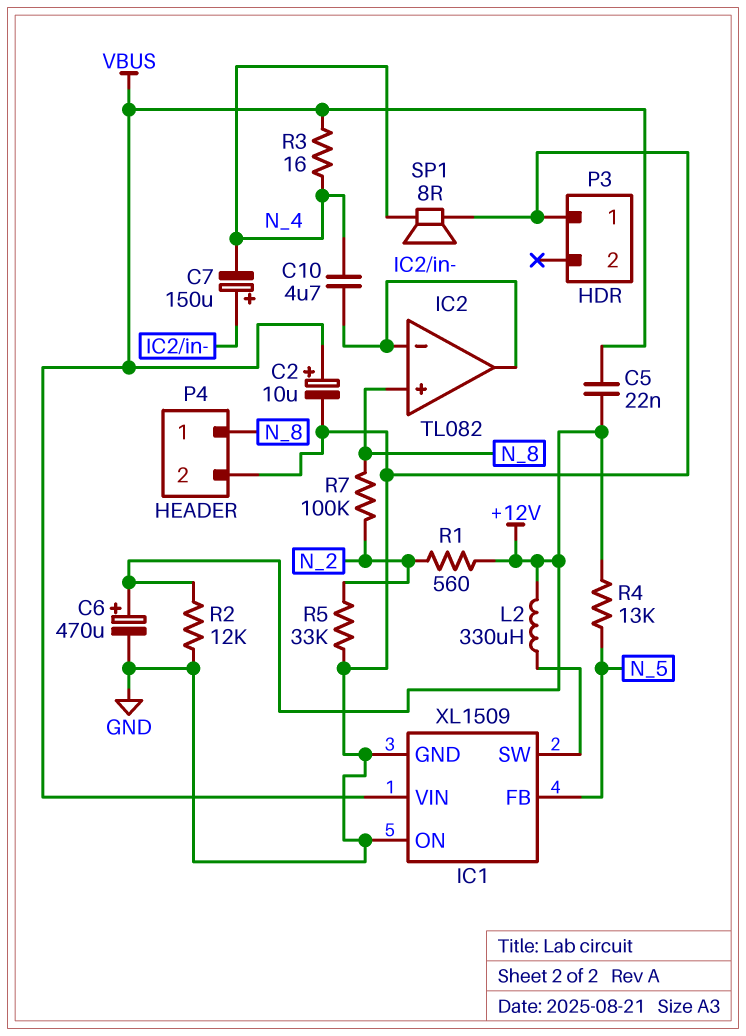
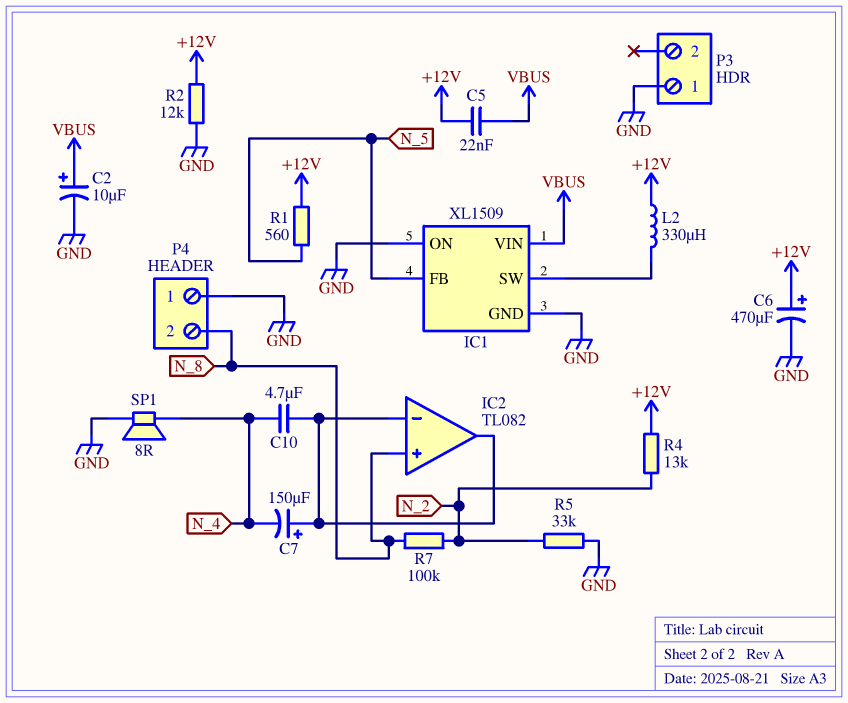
P4 pin 1: N_8 -> GND
P4 pin 2: GND -> N_8
R1: 560 (+12V, N_2) -> 560 (+12V, N_5)
R3: 16 (N_4, VBUS) -> none
R4: 13k (+12V, N_5) -> 13k (+12V, N_2)

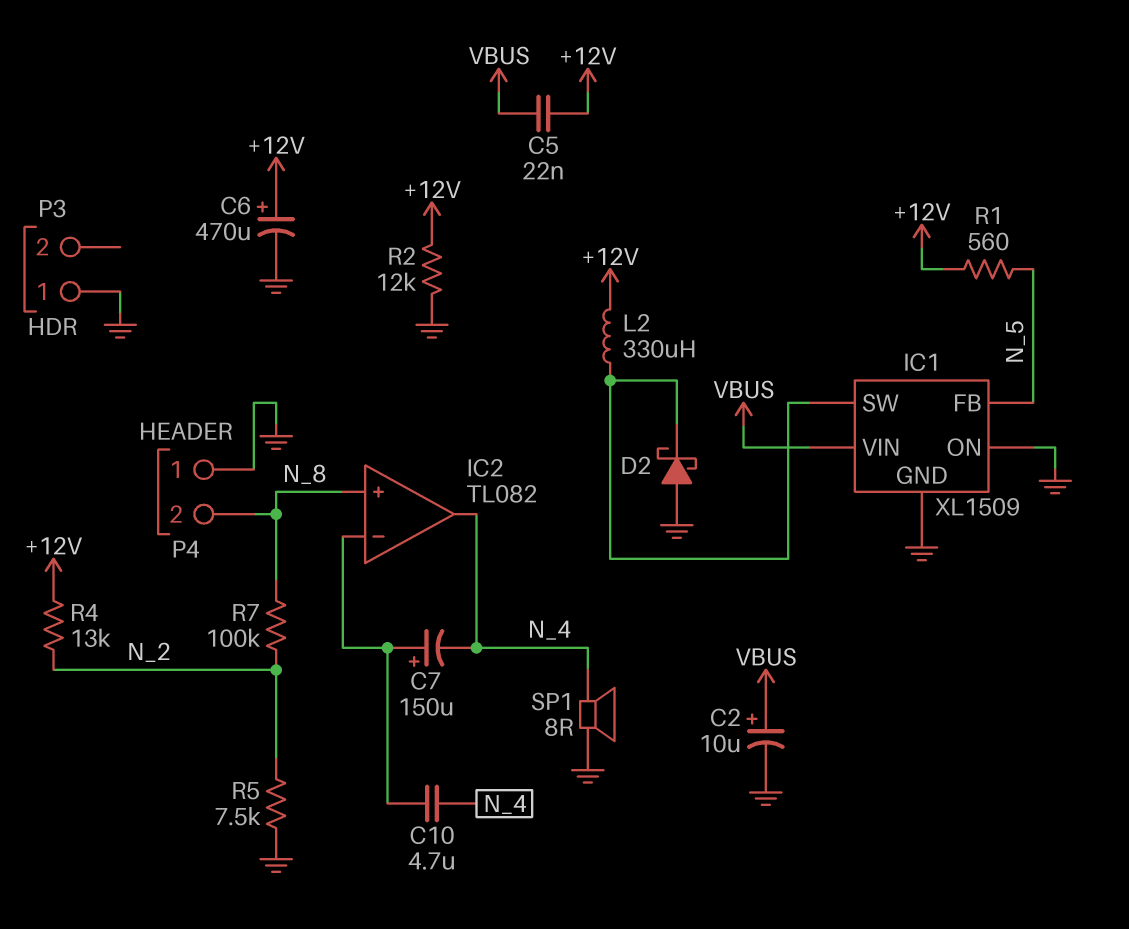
D2: none -> schottky (A GND, K IC1/SW)
IC2 pin out: IC2/in- -> N_4
R5: 33k (GND, N_2) -> 7.5k (GND, N_2)

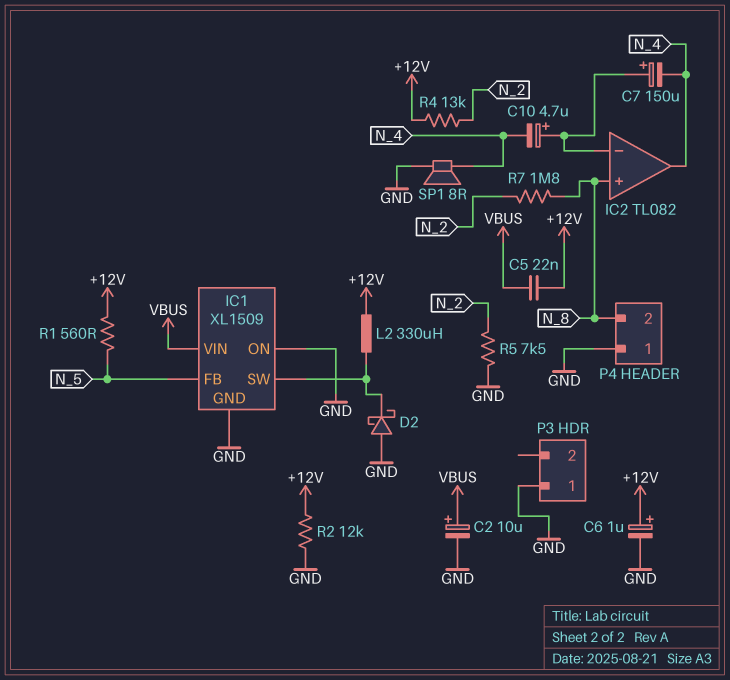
C6: 470uF (plus +12V, minus GND) -> 1uF (plus +12V, minus GND)
C10: 4.7uF (IC2/in-, N_4) -> 4.7uF (plus IC2/in-, minus N_4)
R7: 100k (N_2, N_8) -> 1.8M (N_2, N_8)

